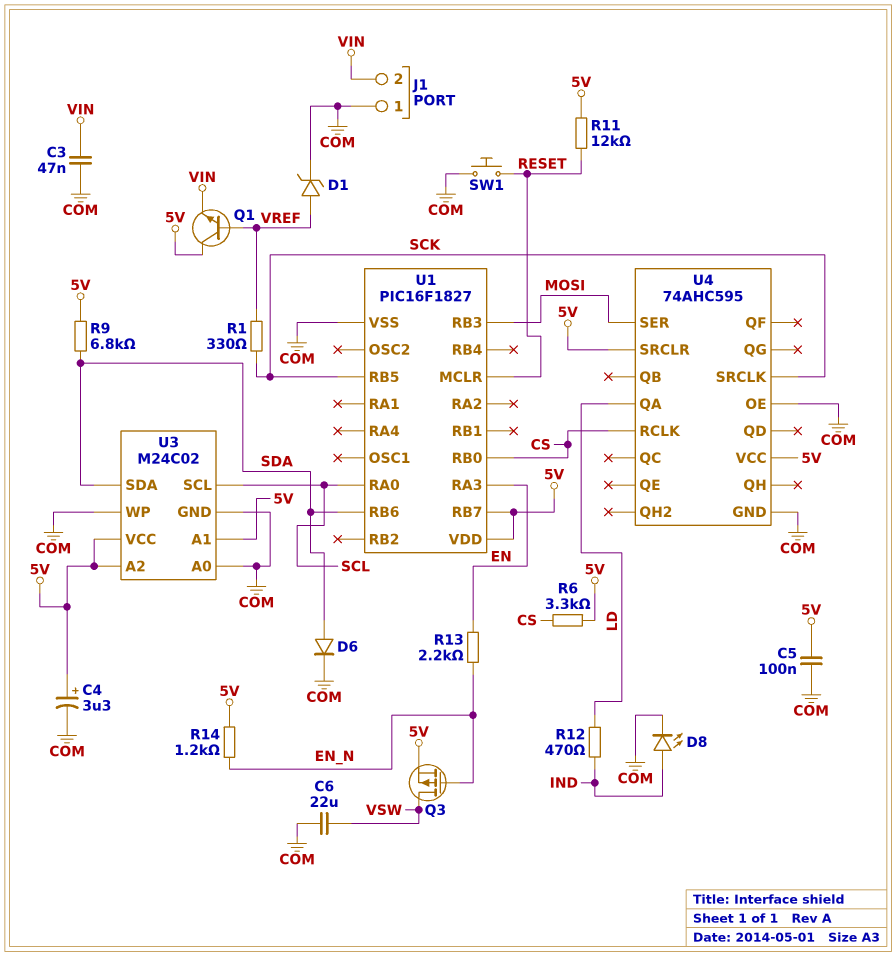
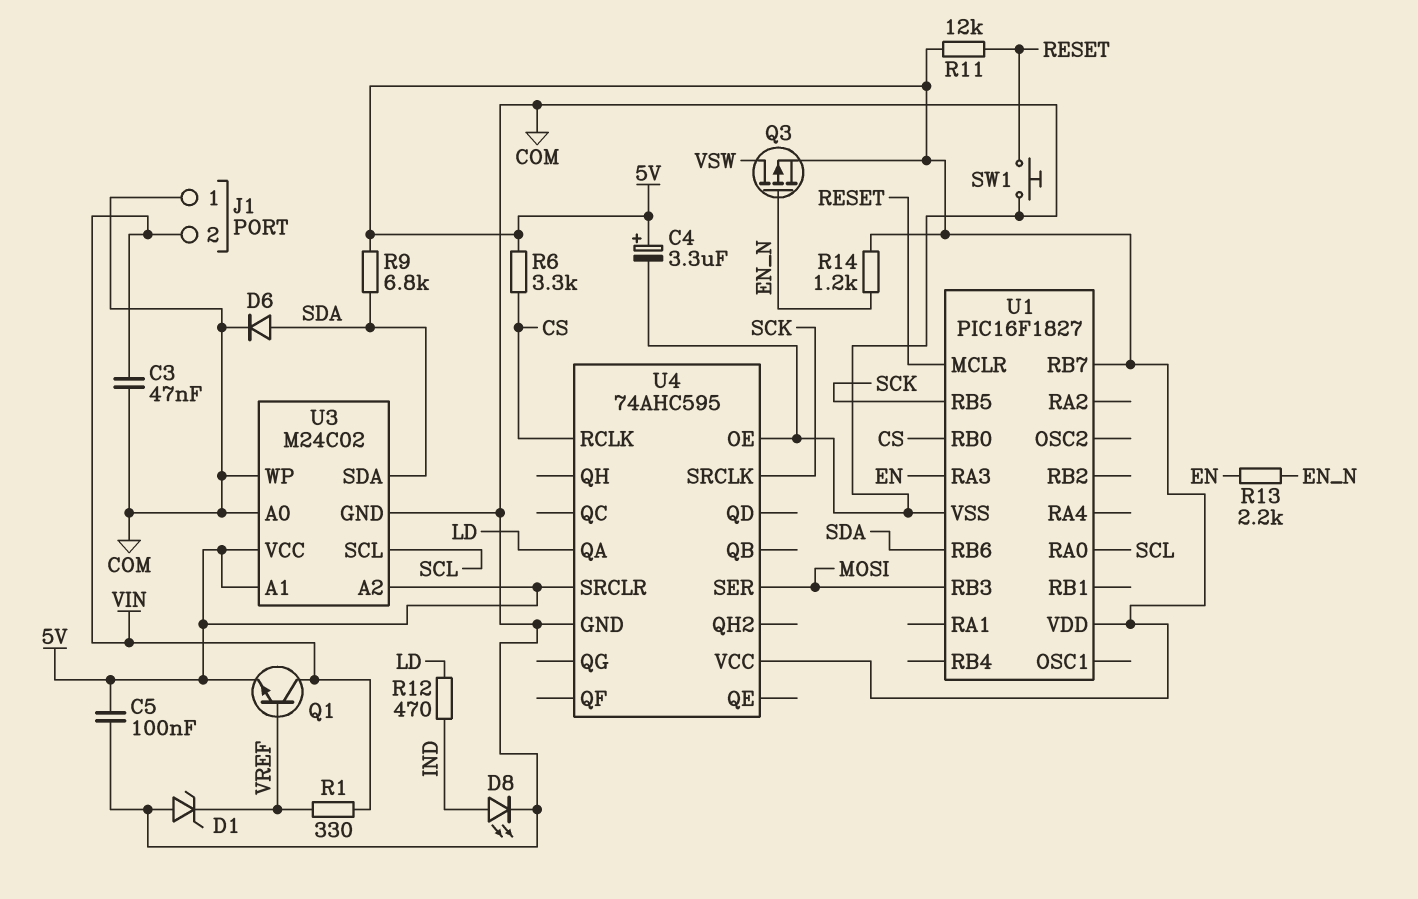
C6: 22uF (COM, VSW) -> none
D1: zener (A VREF, K COM) -> zener (A COM, K VREF)
Q1: NPN (B VREF, C 5V, E VIN) -> NPN (B VREF, C VIN, E 5V)
R1: 330 (SCK, VREF) -> 330 (VIN, VREF)

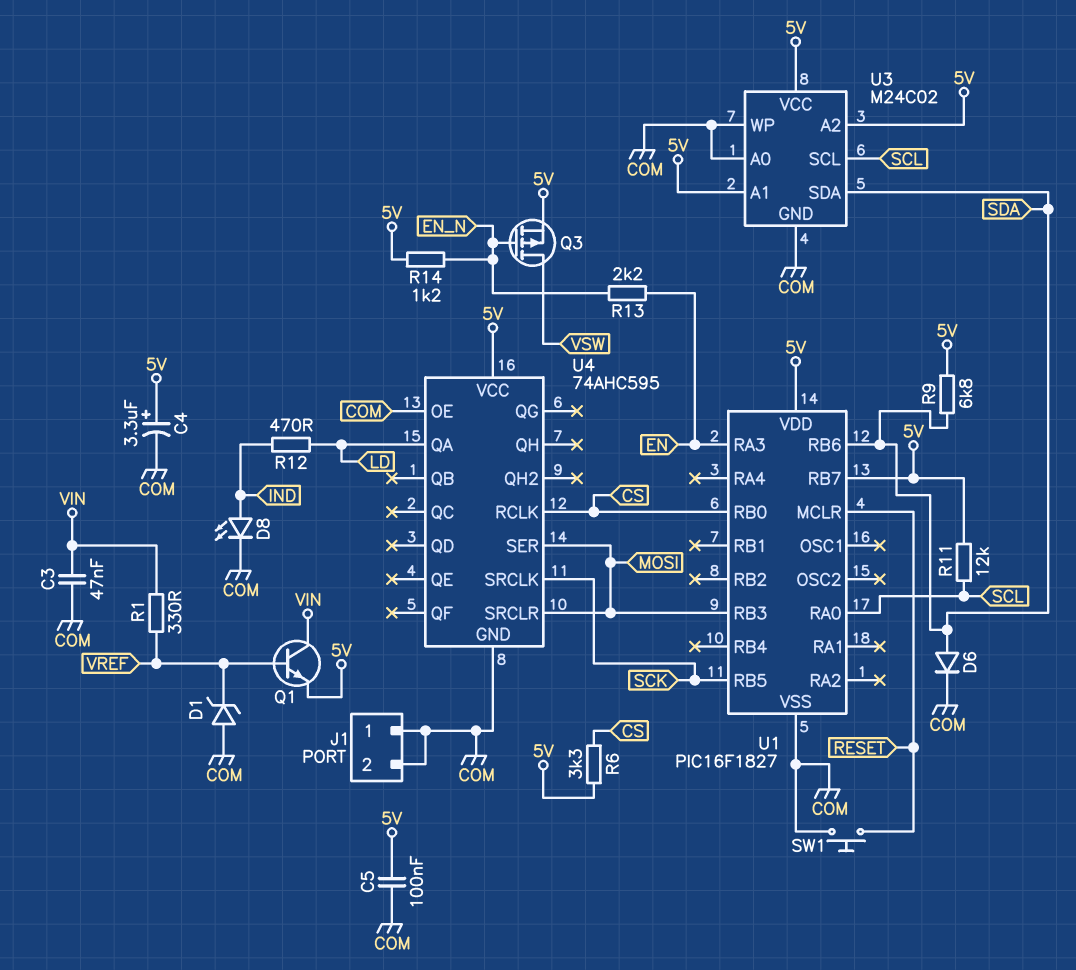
J1 pin 2: VIN -> COM
R11: 12k (5V, RESET) -> 12k (5V, SCL)
U4 pin SRCLR: 5V -> MOSI

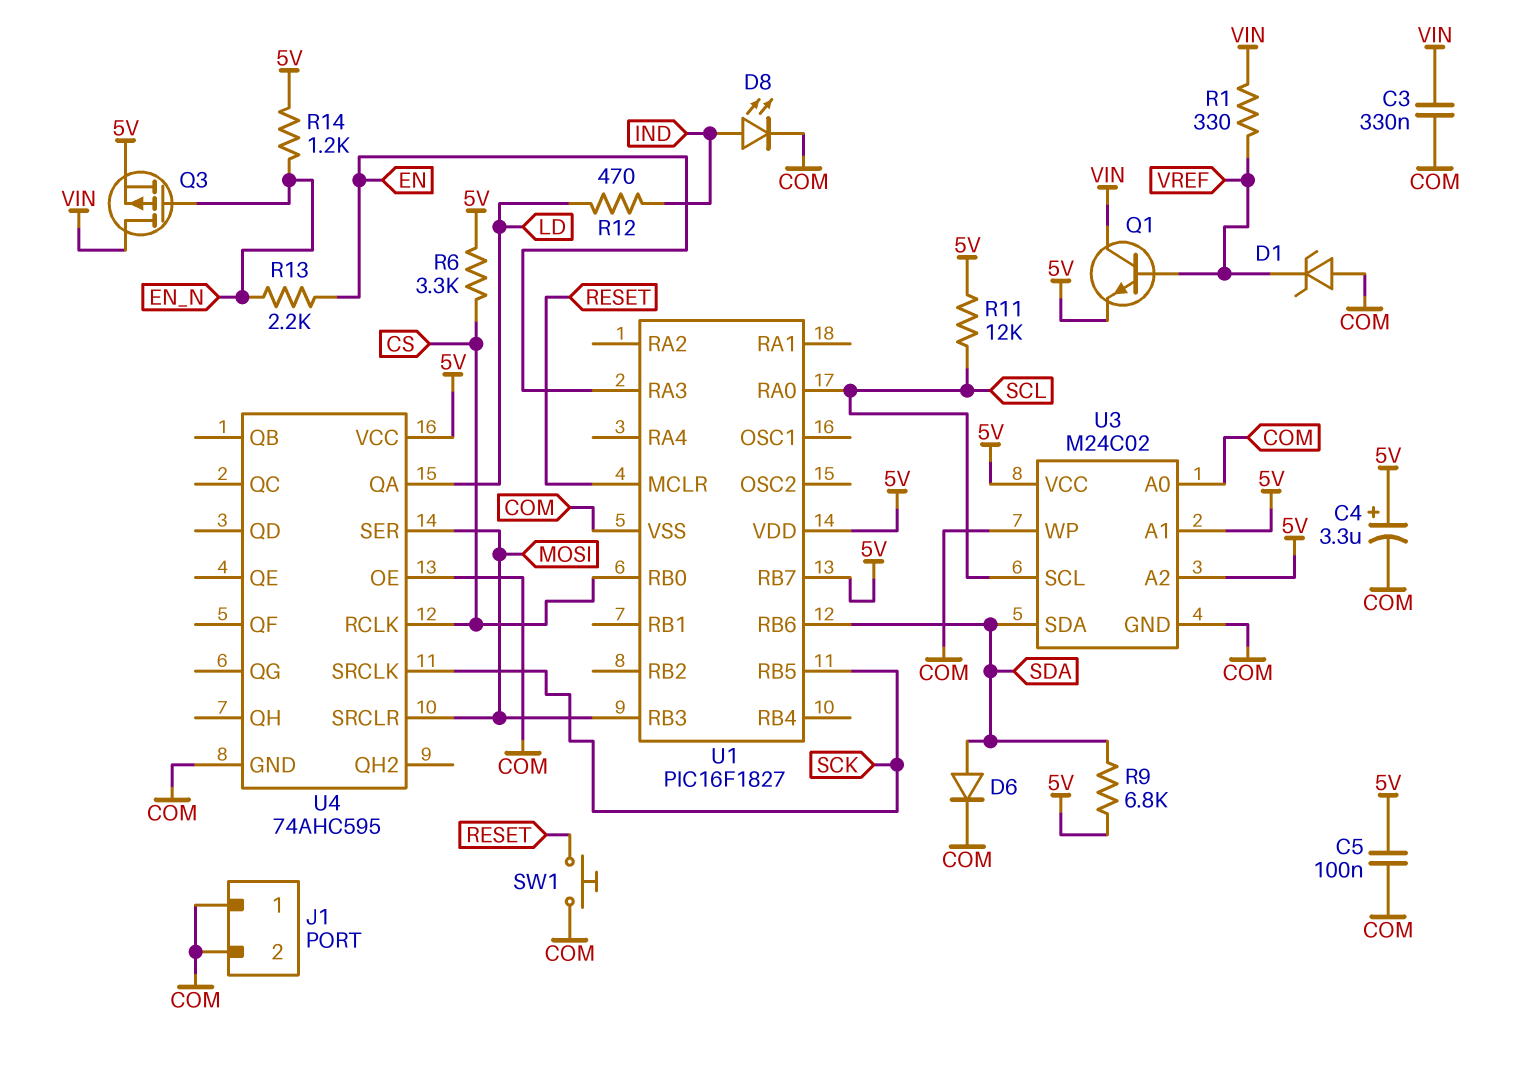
C3: 47nF (COM, VIN) -> 330nF (COM, VIN)
Q3: PMOS (G EN_N, D VSW, S 5V) -> PMOS (G EN_N, D VIN, S 5V)

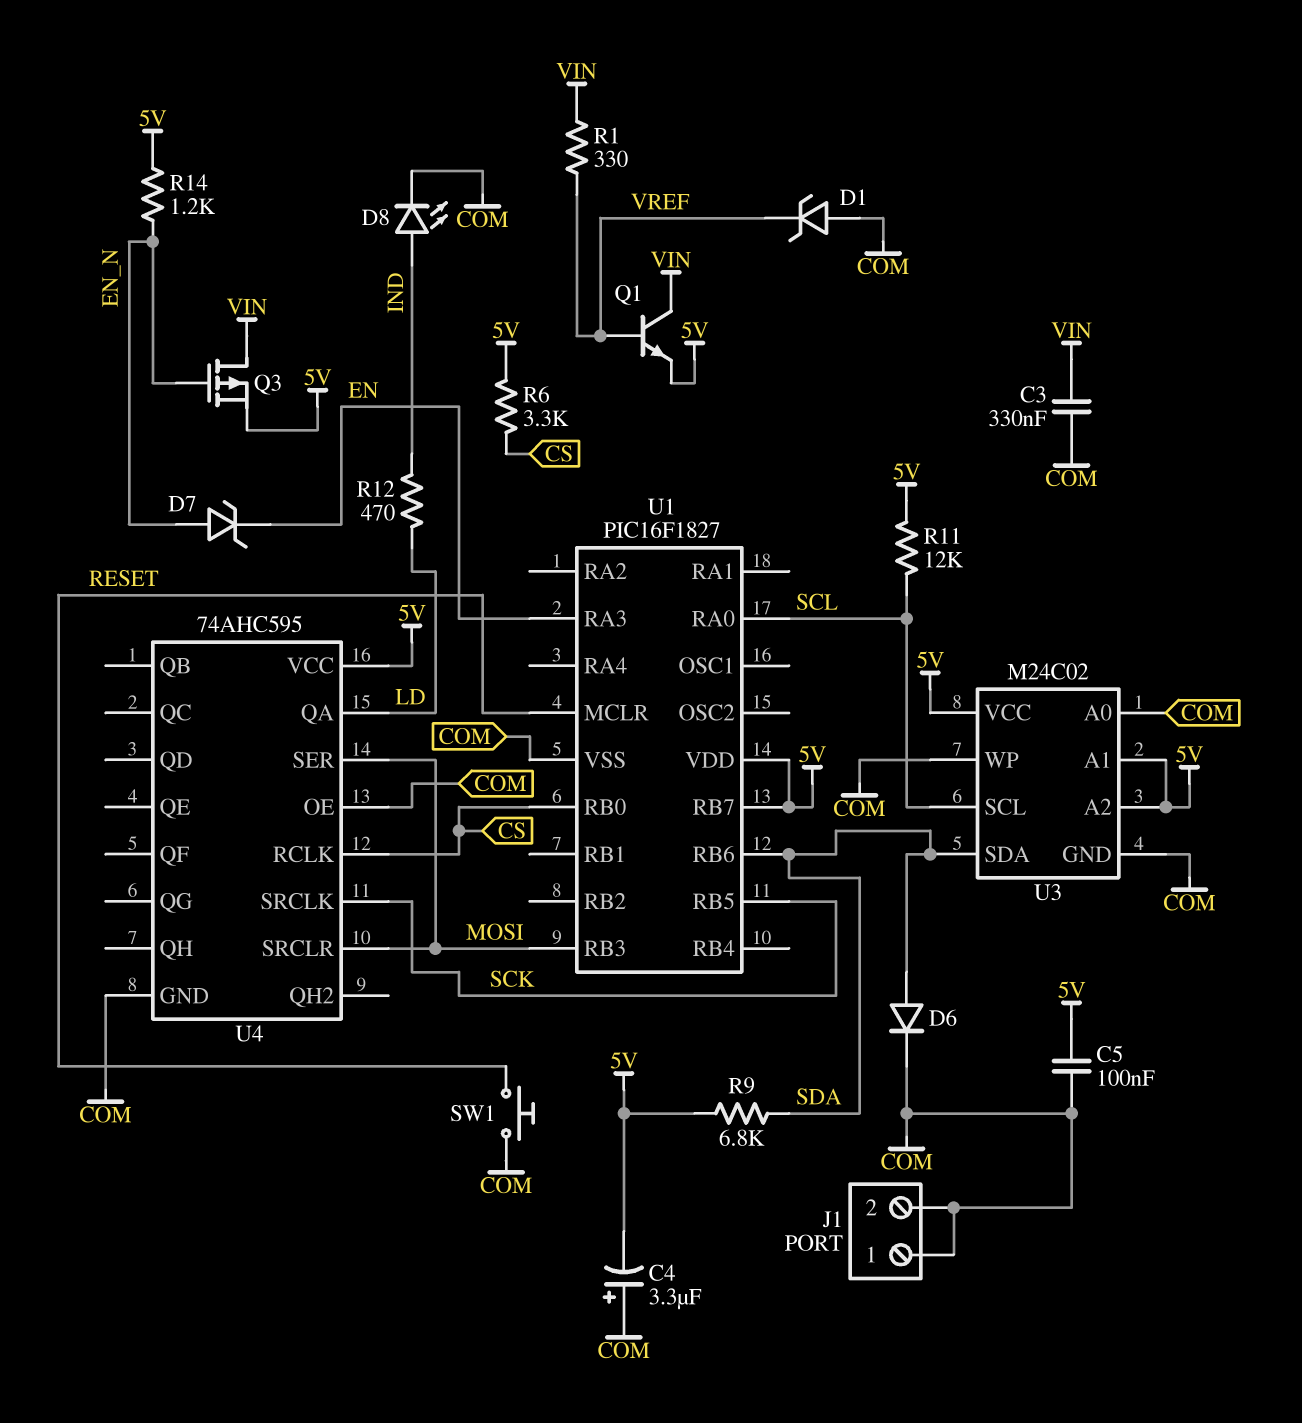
C4: 3.3uF (plus 5V, minus COM) -> 3.3uF (plus COM, minus 5V)
D7: none -> zener (A EN_N, K EN)
R13: 2.2k (EN, EN_N) -> none

